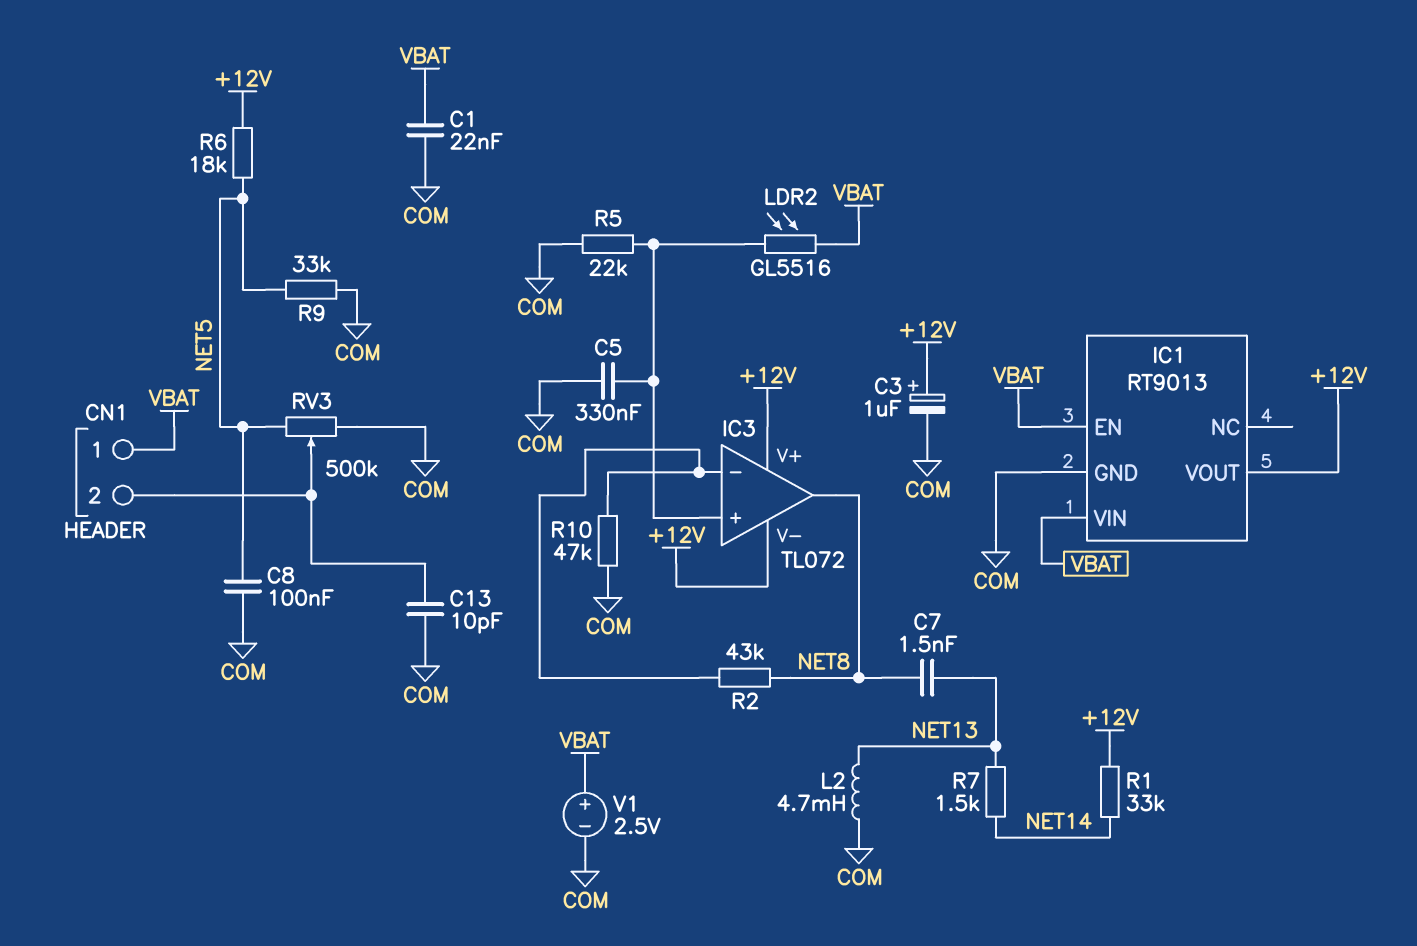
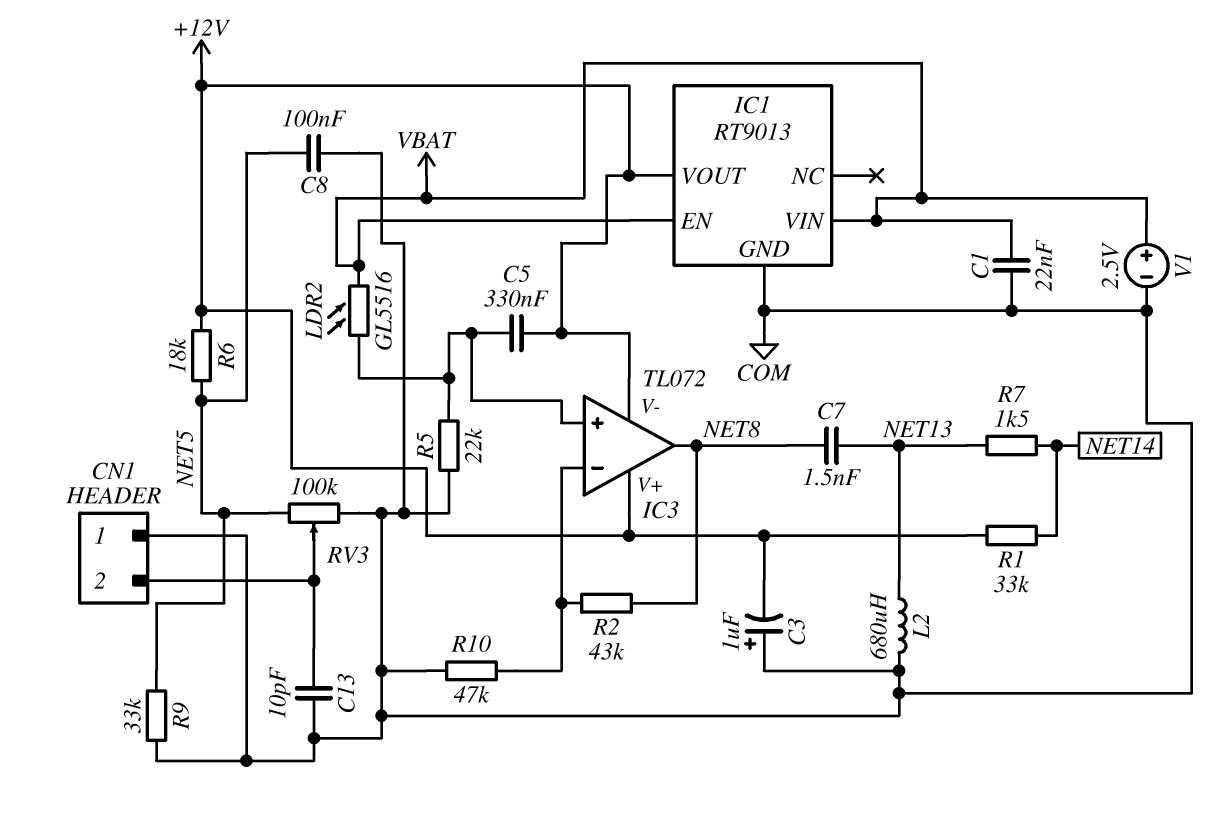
C3: 1uF (plus +12V, minus COM) -> 1uF (plus COM, minus +12V)
C5: 330nF (COM, IC3/in+) -> 330nF (+12V, IC3/in+)
CN1 pin 1: VBAT -> COM
L2: 4.7mH (COM, NET13) -> 680uH (COM, NET13)
RV3: 500k (COM, NET5, wiper CN1/2) -> 100k (COM, NET5, wiper CN1/2)

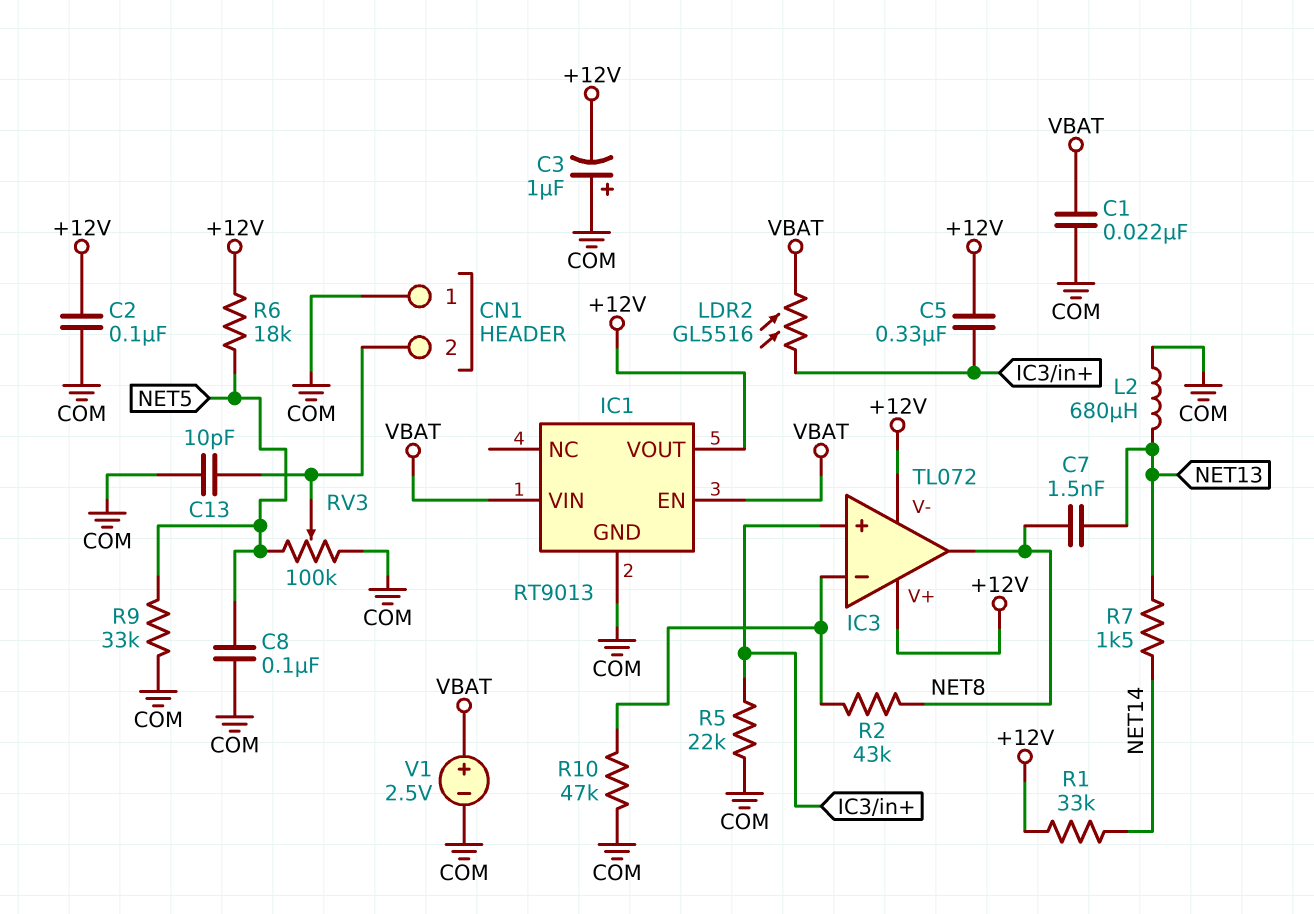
C2: none -> 100nF (+12V, COM)

